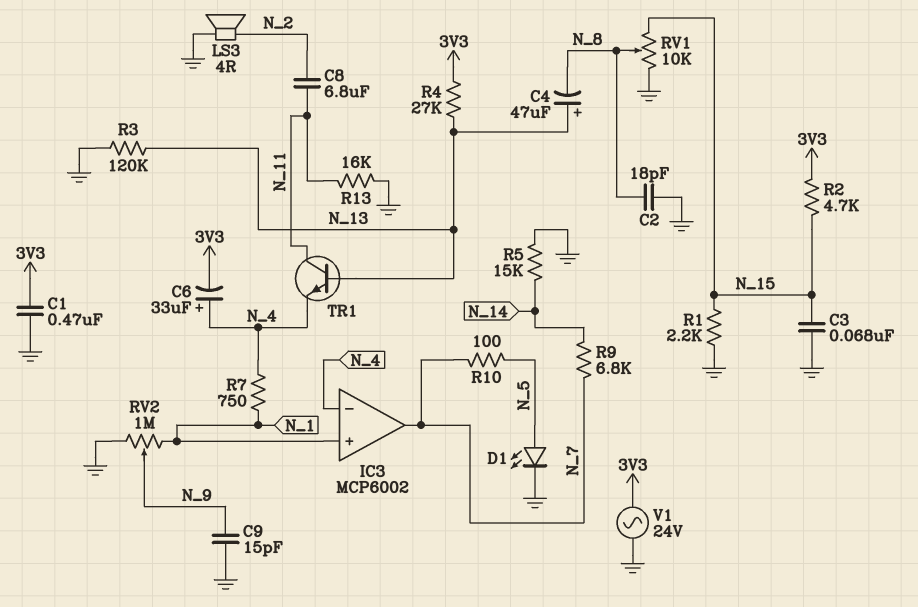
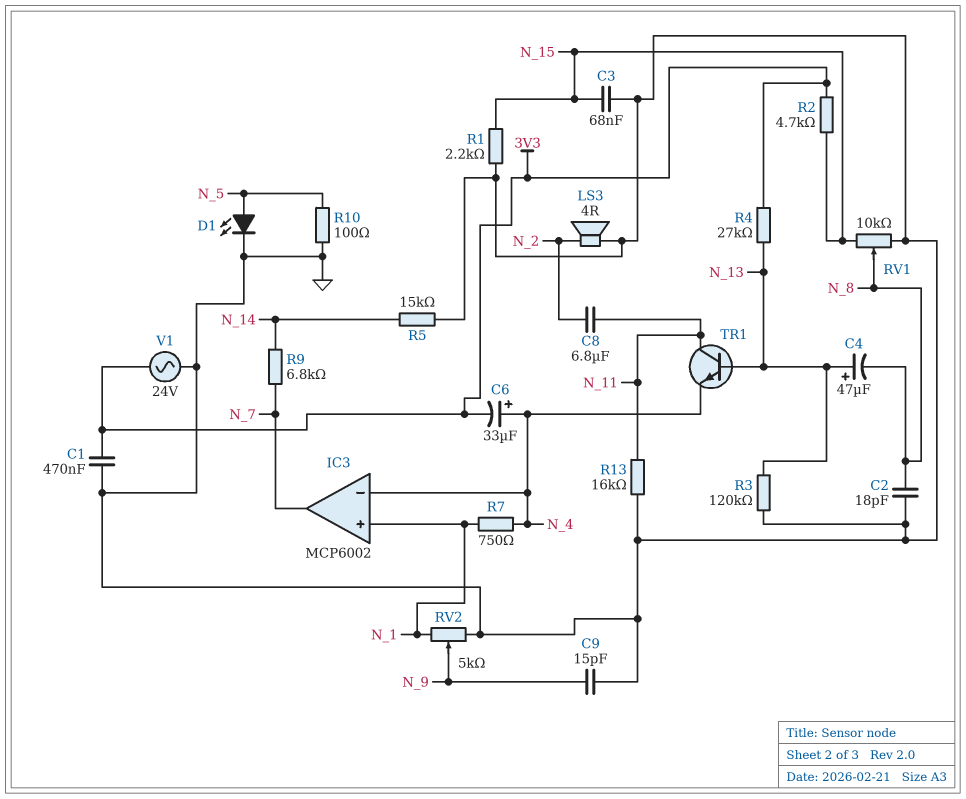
R10: 100 (N_5, N_7) -> 100 (GND, N_5)
RV2: 1M (GND, N_1, wiper N_9) -> 5k (GND, N_1, wiper N_9)

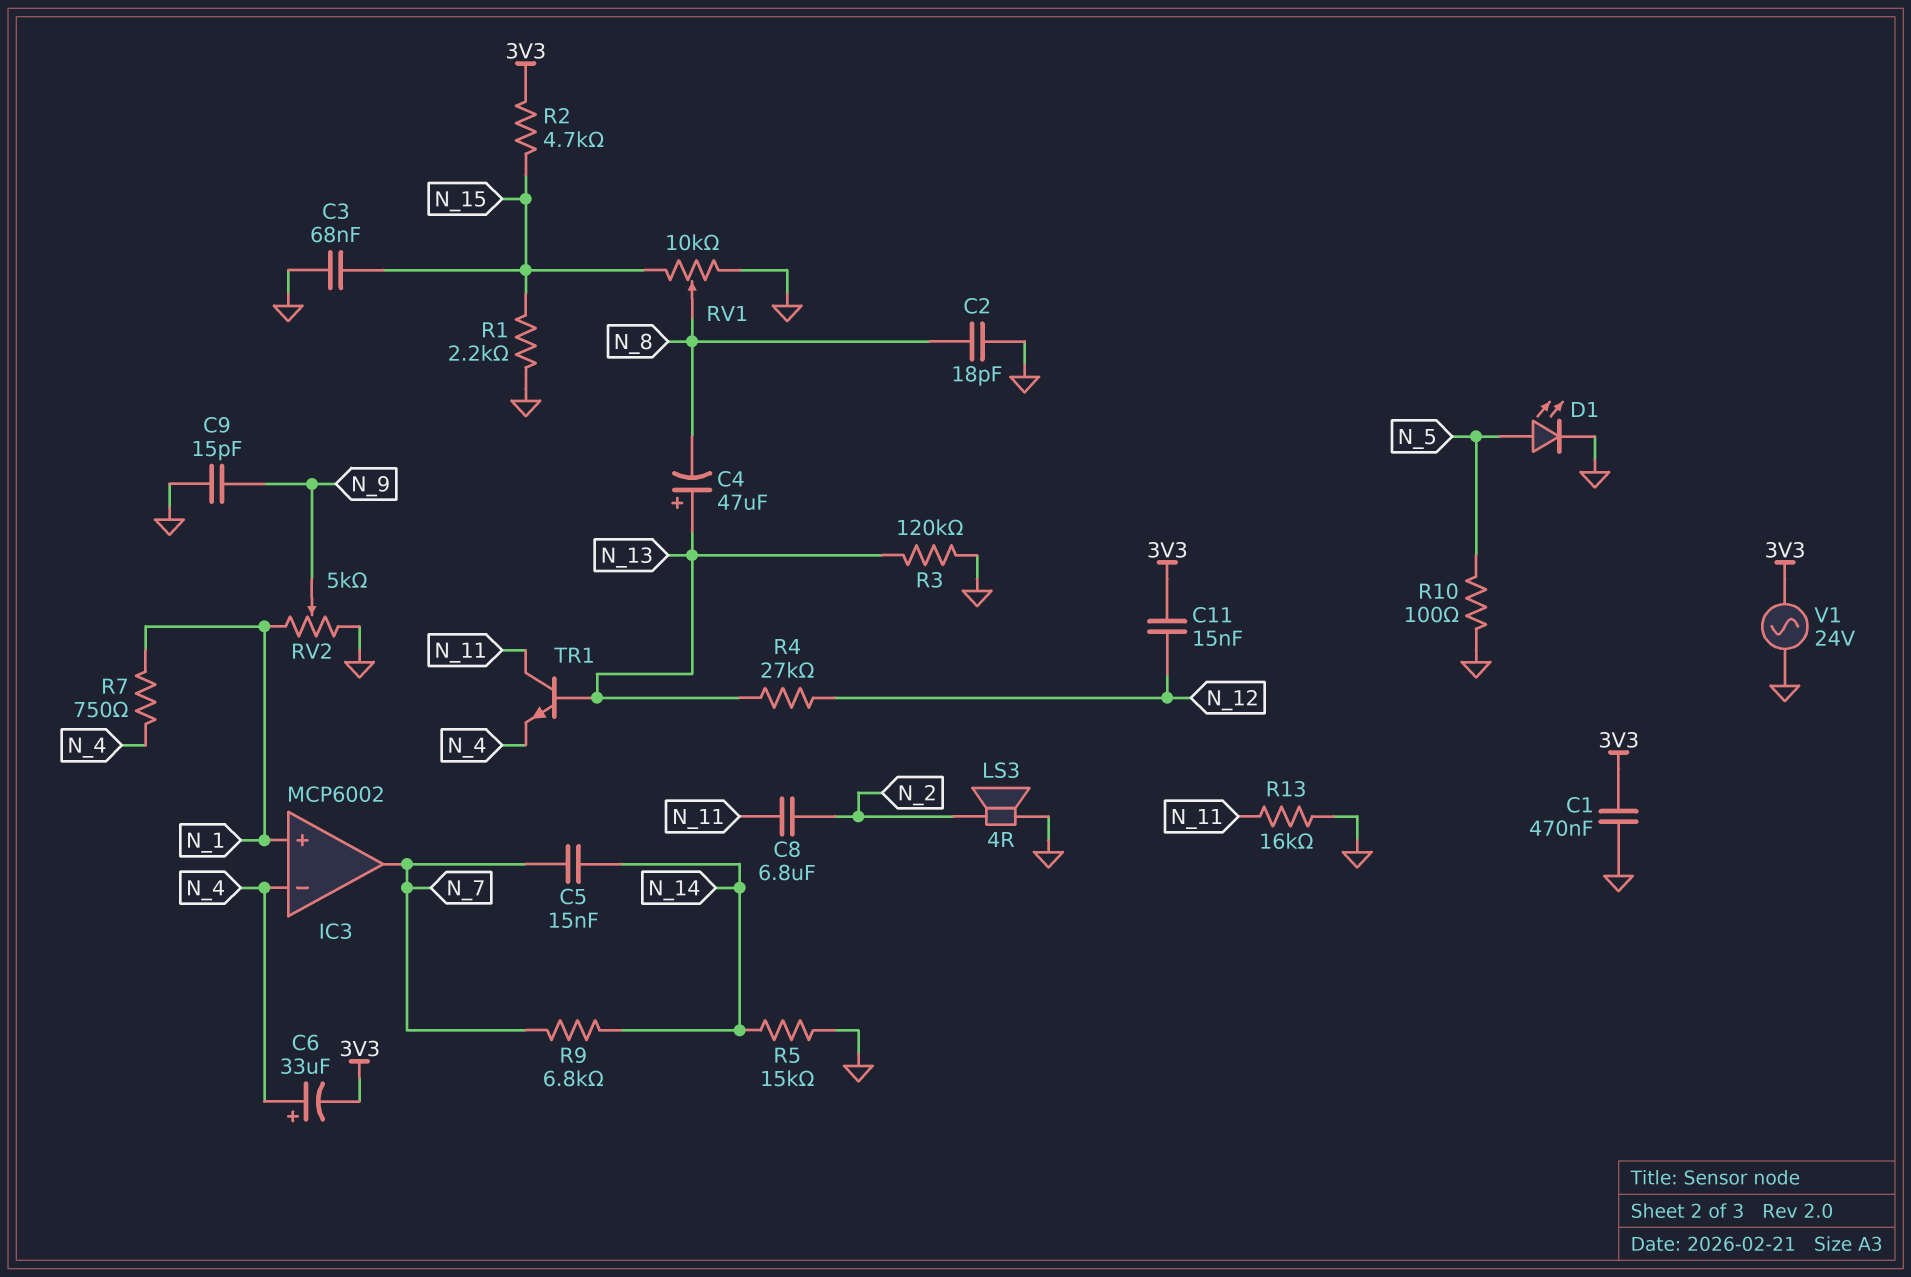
C5: none -> 15nF (N_7, N_14)
C11: none -> 15nF (3V3, N_12)
R4: 27k (3V3, N_13) -> 27k (N_12, N_13)

